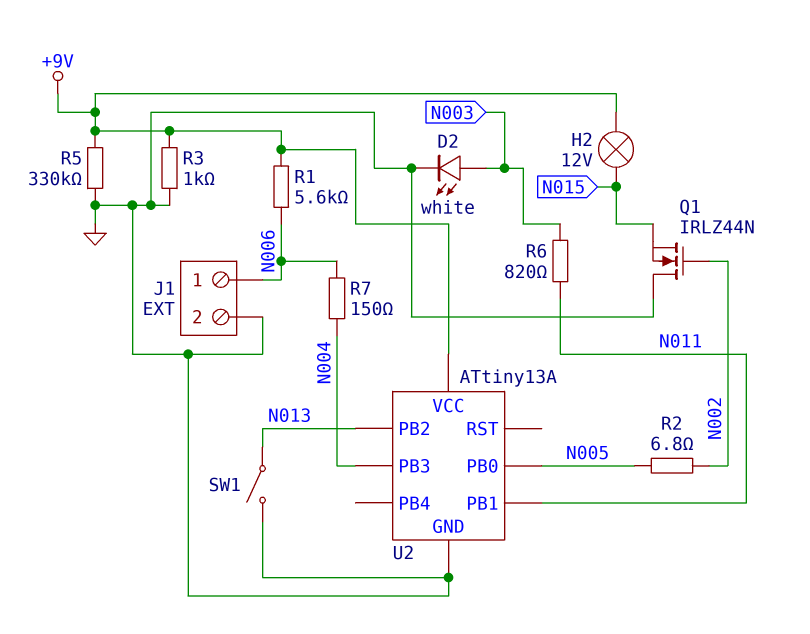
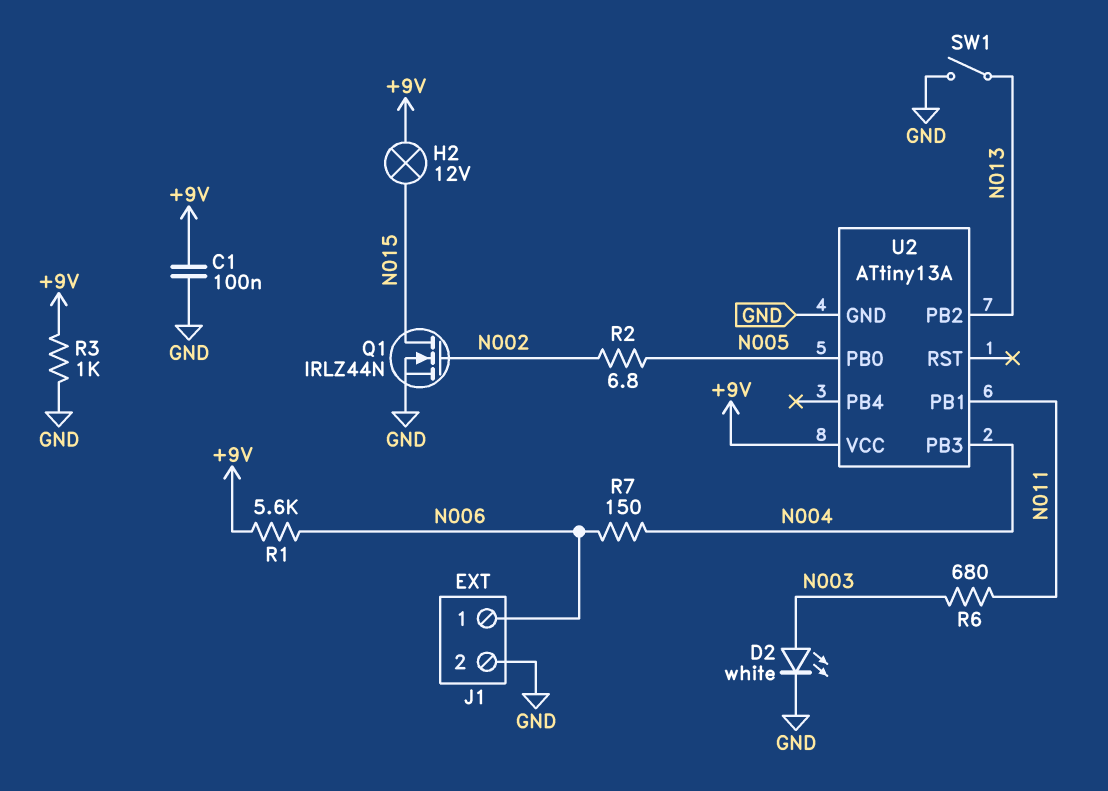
C1: none -> 100nF (+9V, GND)
Q1: NMOS IRLZ44N (G N002, D GND, S N015) -> NMOS IRLZ44N (G N002, D N015, S GND)
R5: 330k (+9V, GND) -> none
R6: 820 (N003, N011) -> 680 (N003, N011)

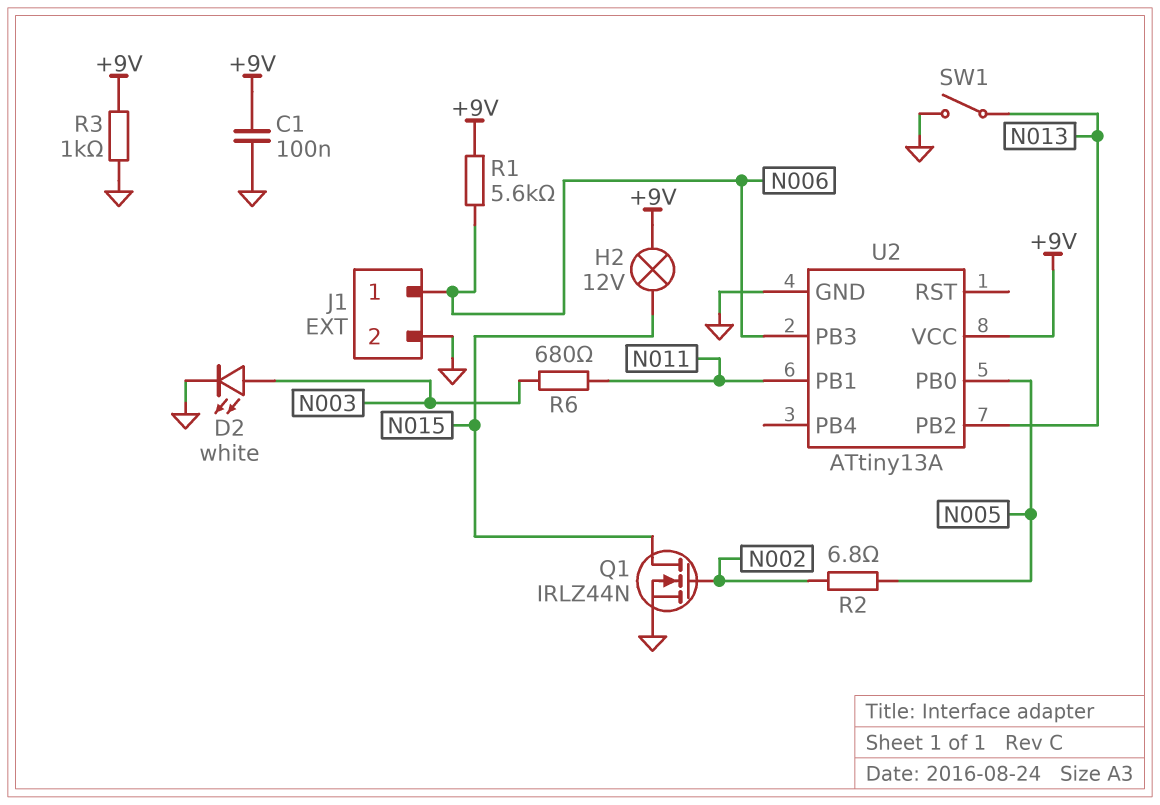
R7: 150 (N004, N006) -> none
U2 pin PB3: N004 -> N006

